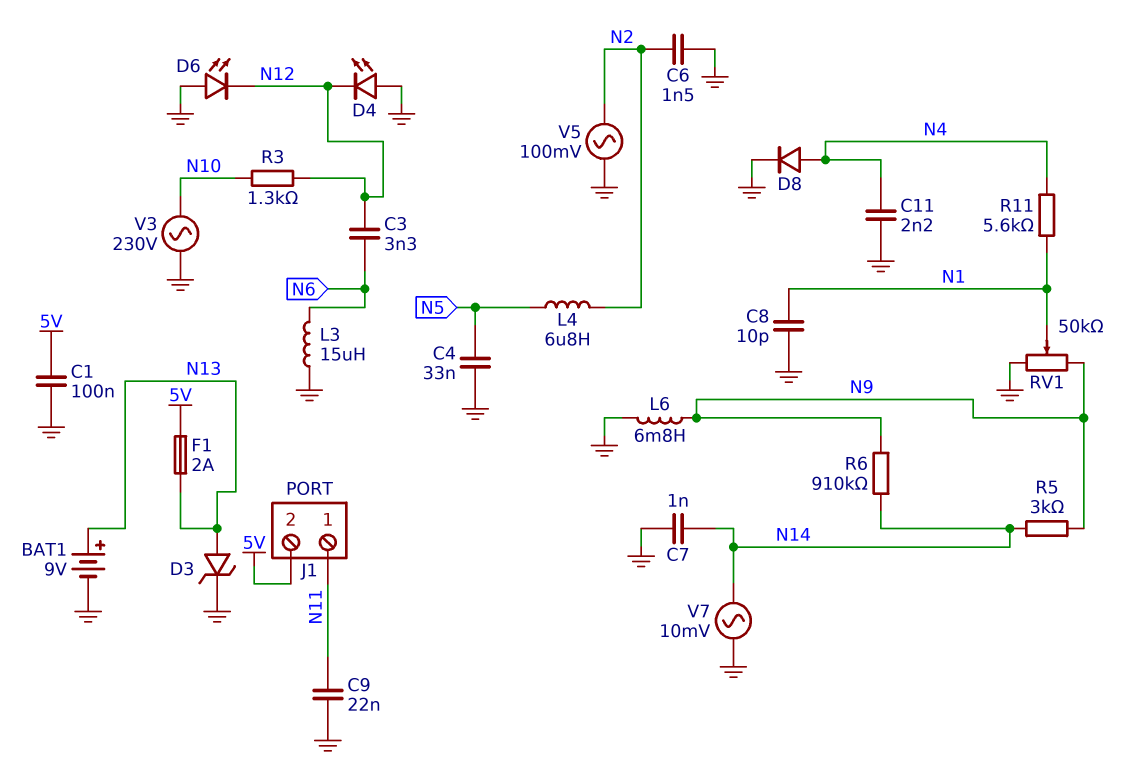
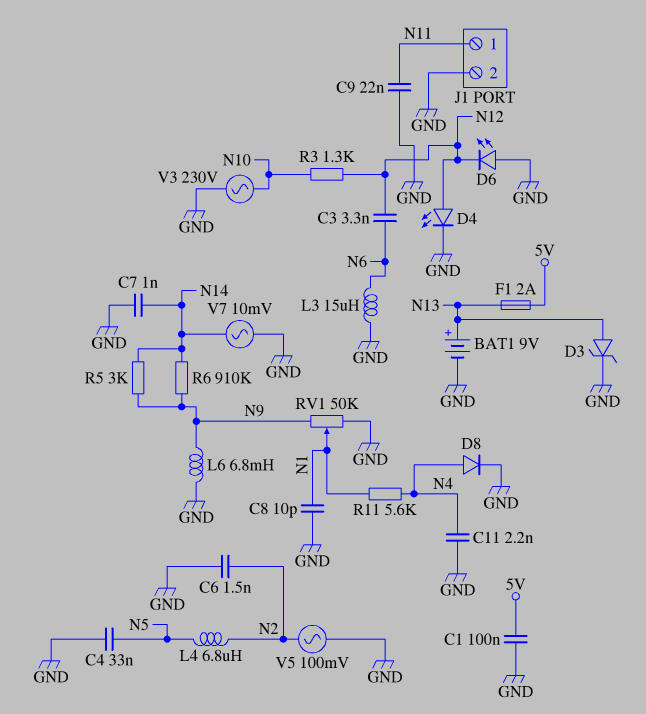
D4: LED (A GND, K N12) -> LED (A N12, K GND)
J1 pin 2: 5V -> GND

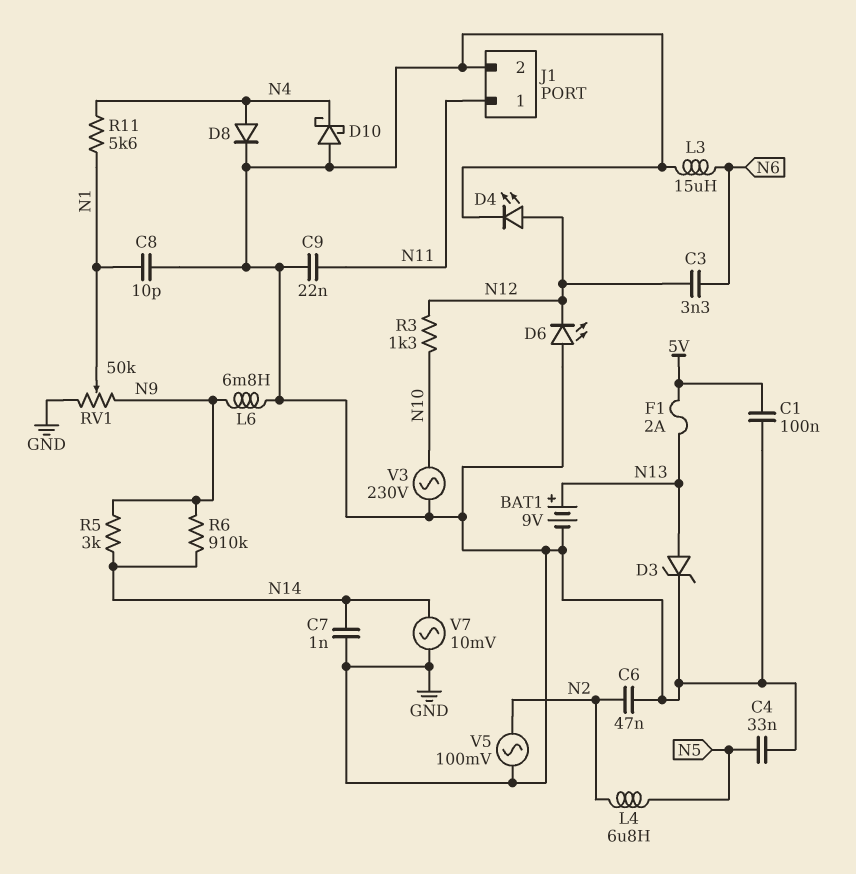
C6: 1.5nF (GND, N2) -> 47nF (GND, N2)
C11: 2.2nF (GND, N4) -> none
D10: none -> schottky (A GND, K N4)

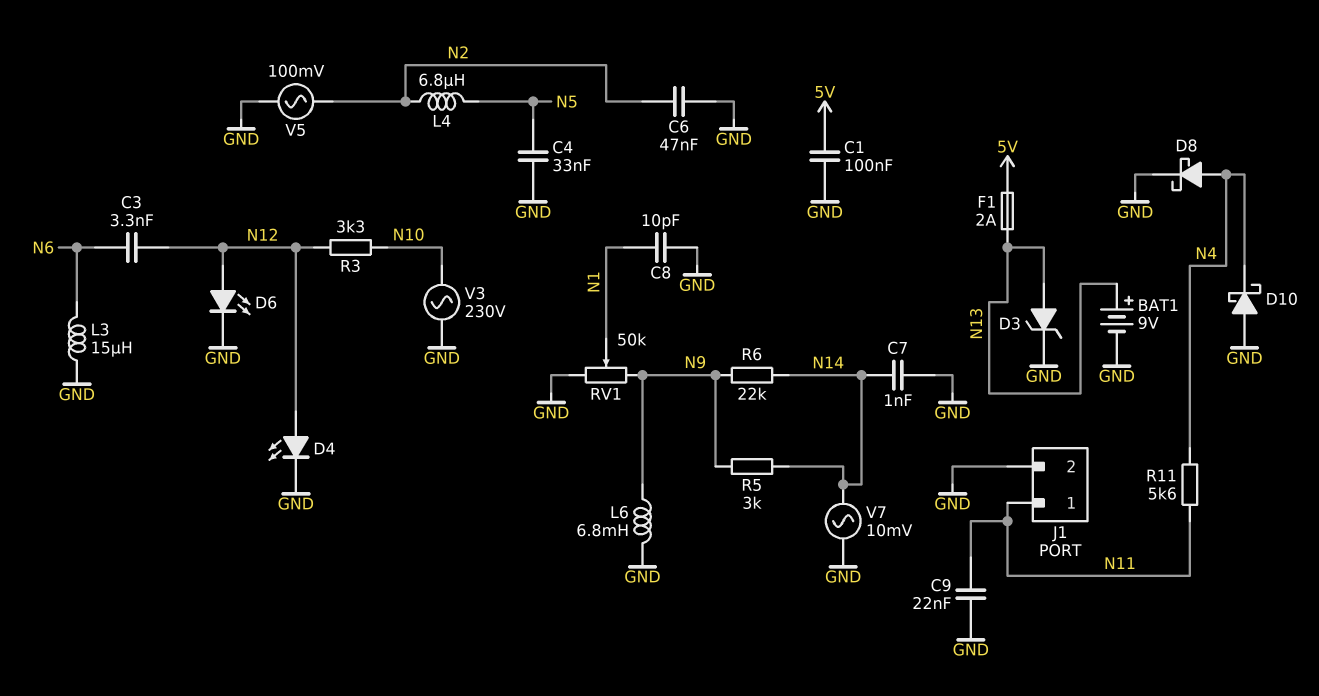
D6: LED (A GND, K N12) -> LED (A N12, K GND)
D8: diode (A N4, K GND) -> schottky (A N4, K GND)
R3: 1.3k (N10, N12) -> 3.3k (N10, N12)
R6: 910k (N9, N14) -> 22k (N9, N14)
R11: 5.6k (N1, N4) -> 5.6k (N4, N11)

